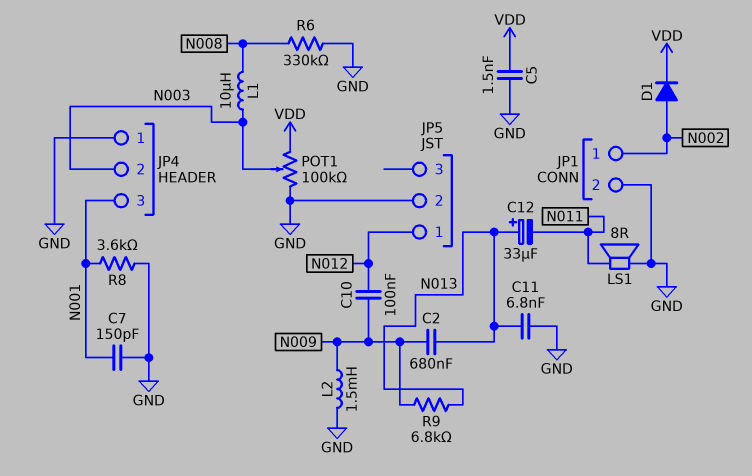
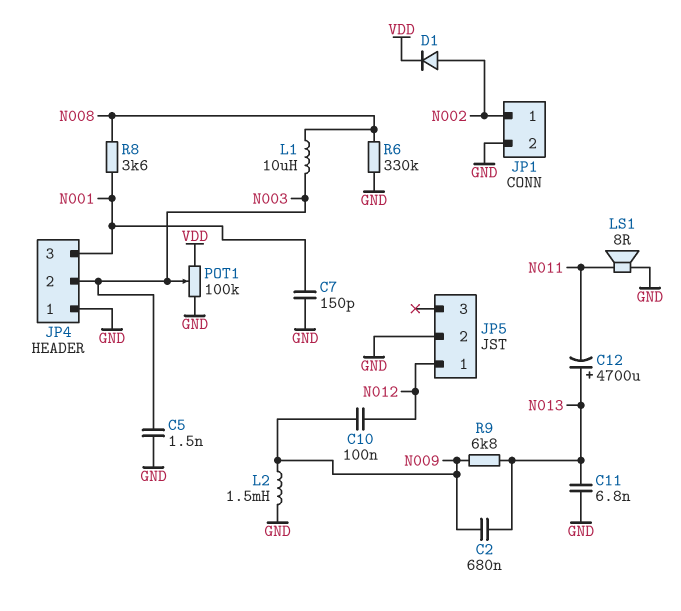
C5: 1.5nF (GND, VDD) -> 1.5nF (GND, N003)
C12: 33uF (plus N013, minus N011) -> 4700uF (plus N013, minus N011)
R8: 3.6k (GND, N001) -> 3.6k (N001, N008)

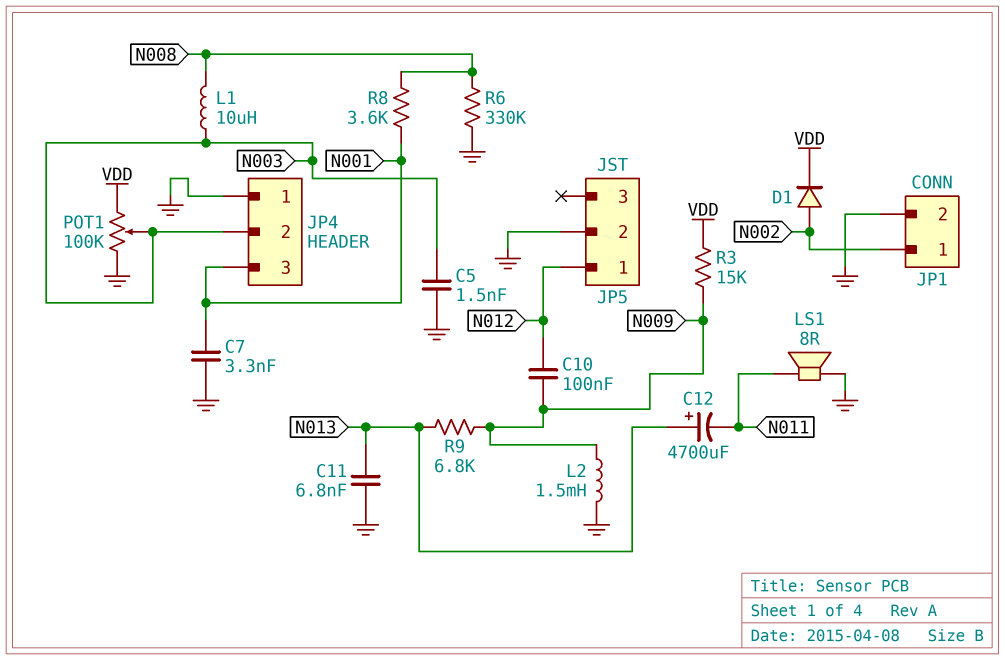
C2: 680nF (N009, N013) -> none
C7: 150pF (GND, N001) -> 3.3nF (GND, N001)
R3: none -> 15k (N009, VDD)

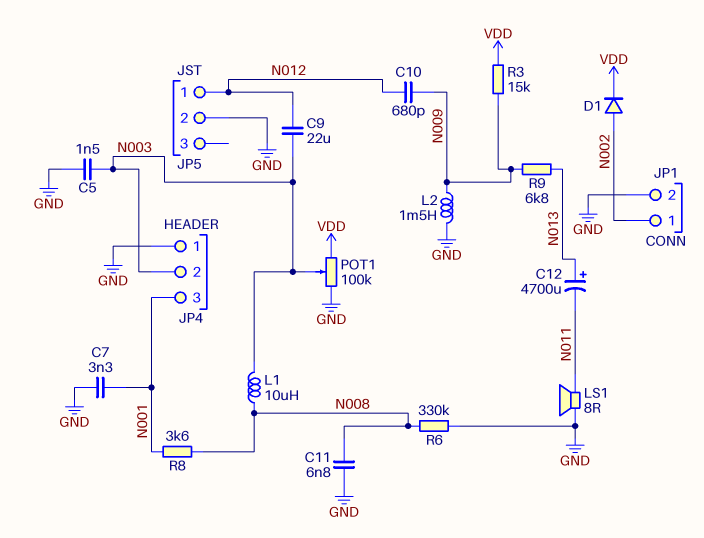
C9: none -> 22uF (N003, N012)
C10: 100nF (N009, N012) -> 680pF (N009, N012)
C11: 6.8nF (GND, N013) -> 6.8nF (GND, N008)

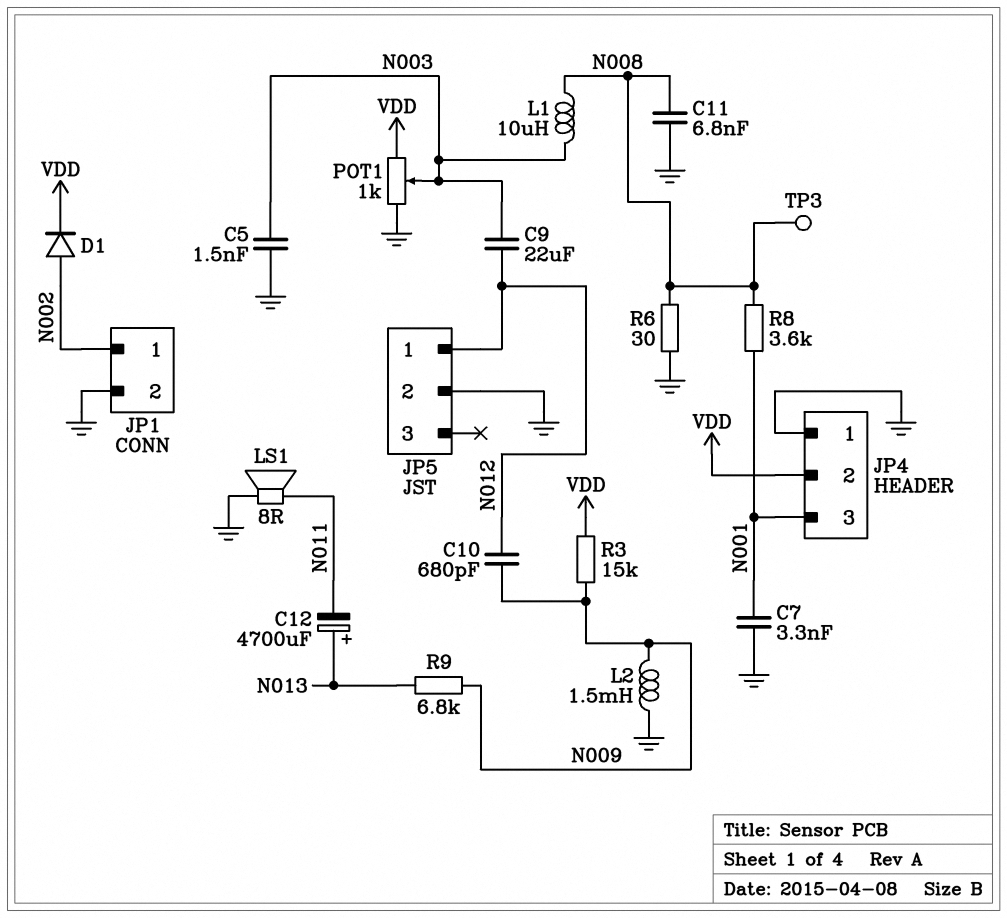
JP4 pin 2: N003 -> VDD
POT1: 100k (GND, VDD, wiper N003) -> 1k (GND, VDD, wiper N003)
R6: 330k (GND, N008) -> 30 (GND, N008)
TP3: none -> test point (N008)

